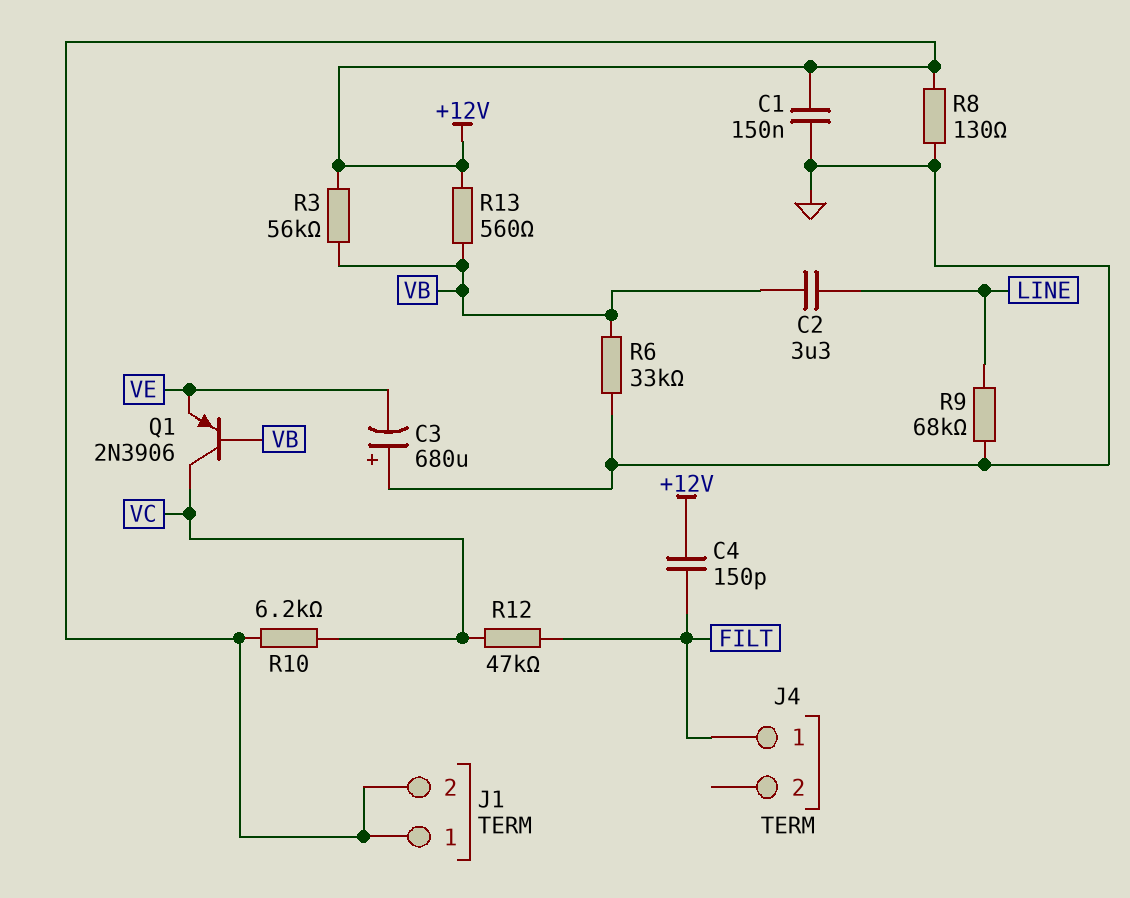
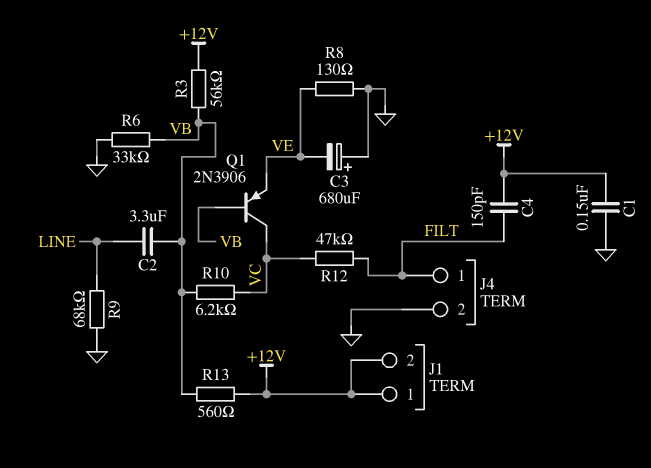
J4 pin 2: none -> GND
R8: 130 (+12V, GND) -> 130 (GND, VE)
R10: 6.2k (+12V, VC) -> 6.2k (VB, VC)

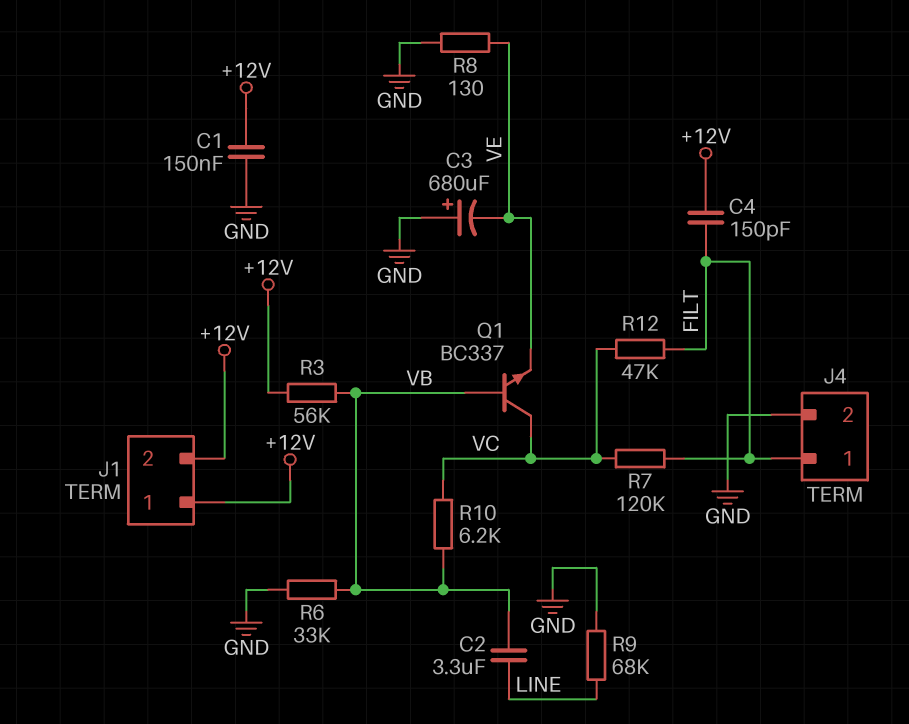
Q1: PNP 2N3906 (B VB, C VC, E VE) -> NPN BC337 (B VB, C VC, E VE)
R7: none -> 120k (FILT, VC)
R13: 560 (+12V, VB) -> none

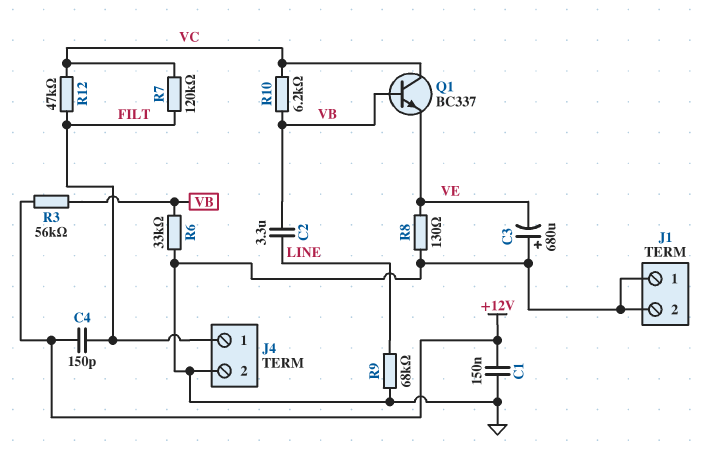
J1 pin 1: +12V -> GND
J1 pin 2: +12V -> GND

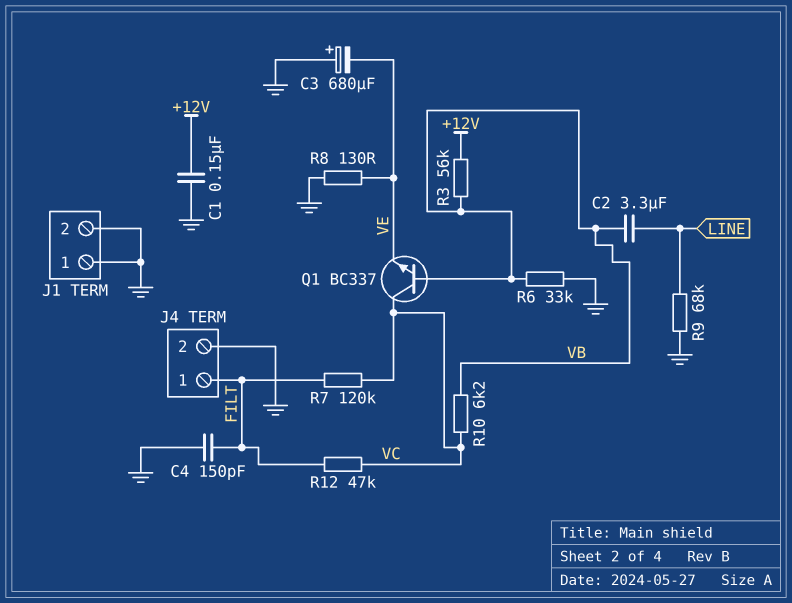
C4: 150pF (+12V, FILT) -> 150pF (FILT, GND)

